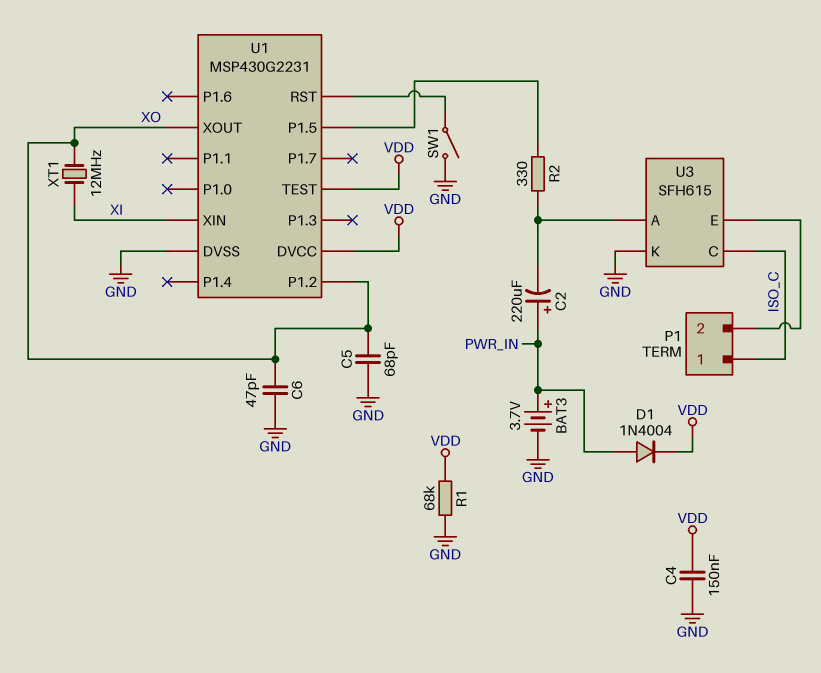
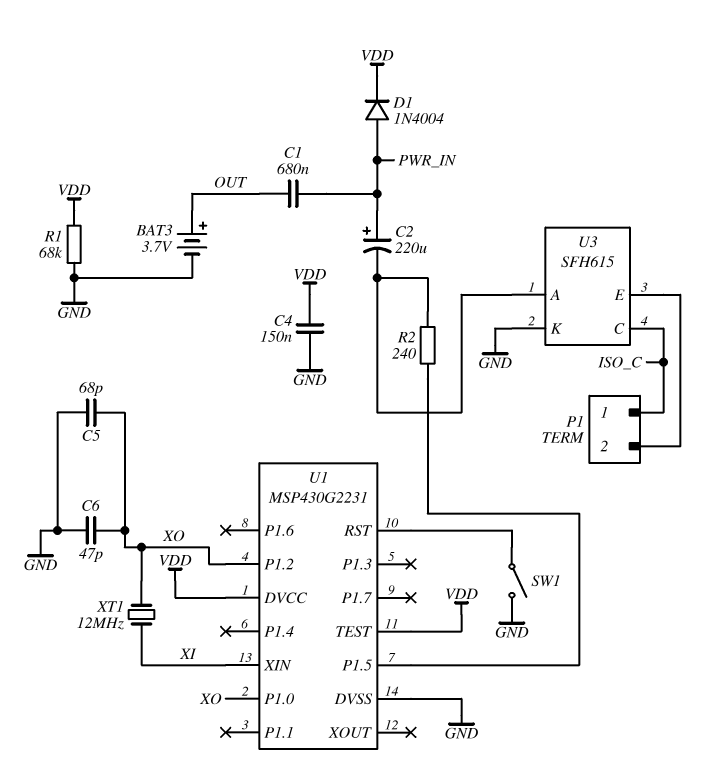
BAT3: 3.7V (plus PWR_IN, minus GND) -> 3.7V (plus OUT, minus GND)
C1: none -> 680nF (OUT, PWR_IN)
R2: 330 (U1/P1.5, U3/A) -> 240 (U1/P1.5, U3/A)
U1 pin P1.0: none -> XO
U1 pin XOUT: XO -> none

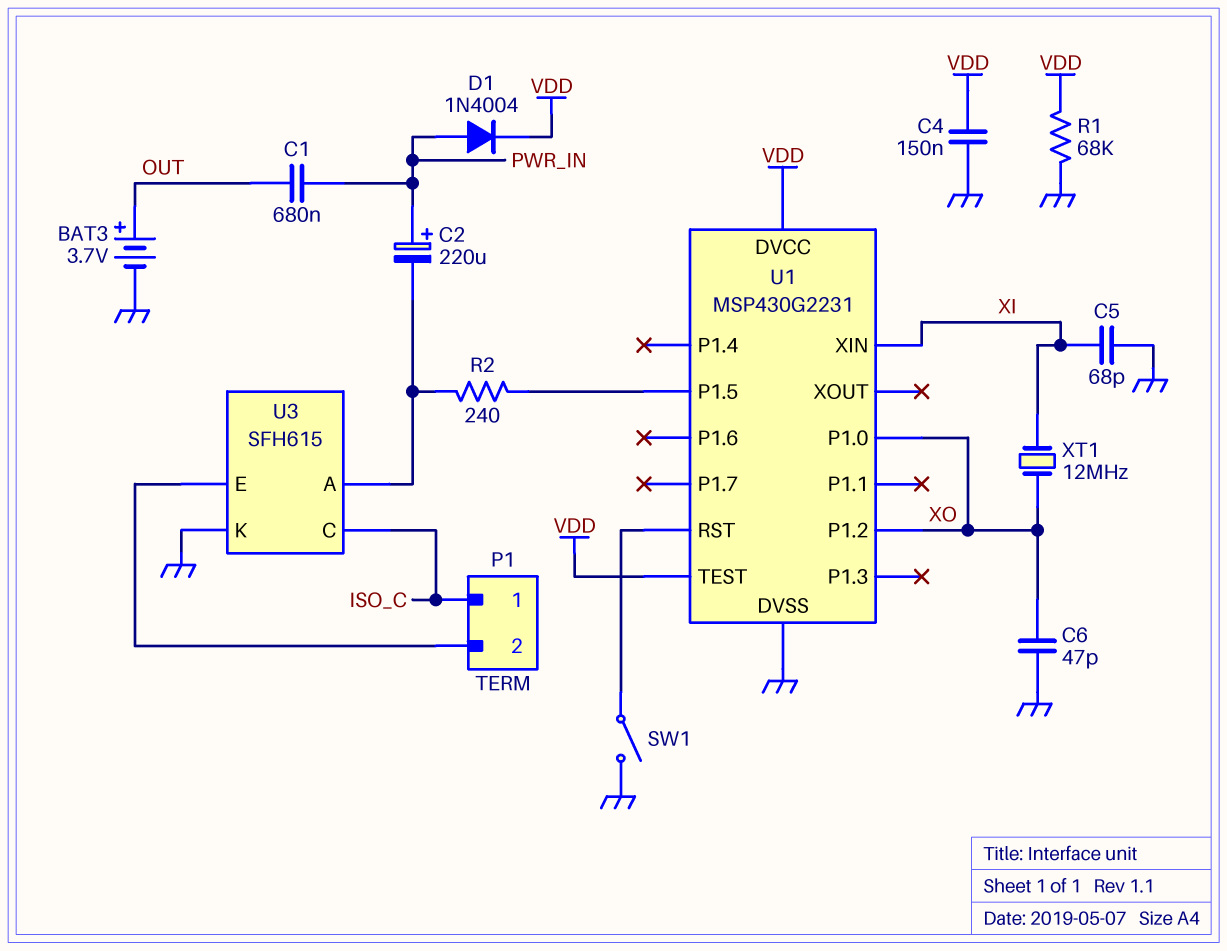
C5: 68pF (GND, XO) -> 68pF (GND, XI)

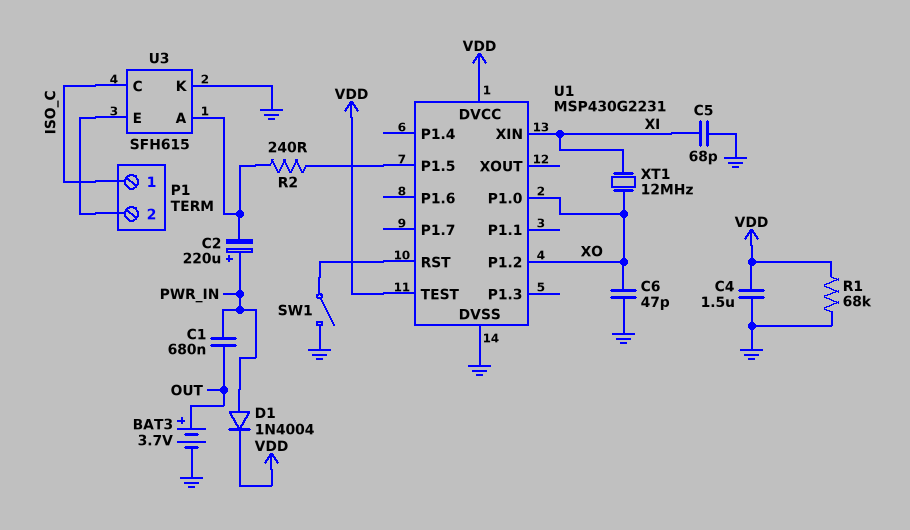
C4: 150nF (GND, VDD) -> 1.5uF (GND, VDD)

